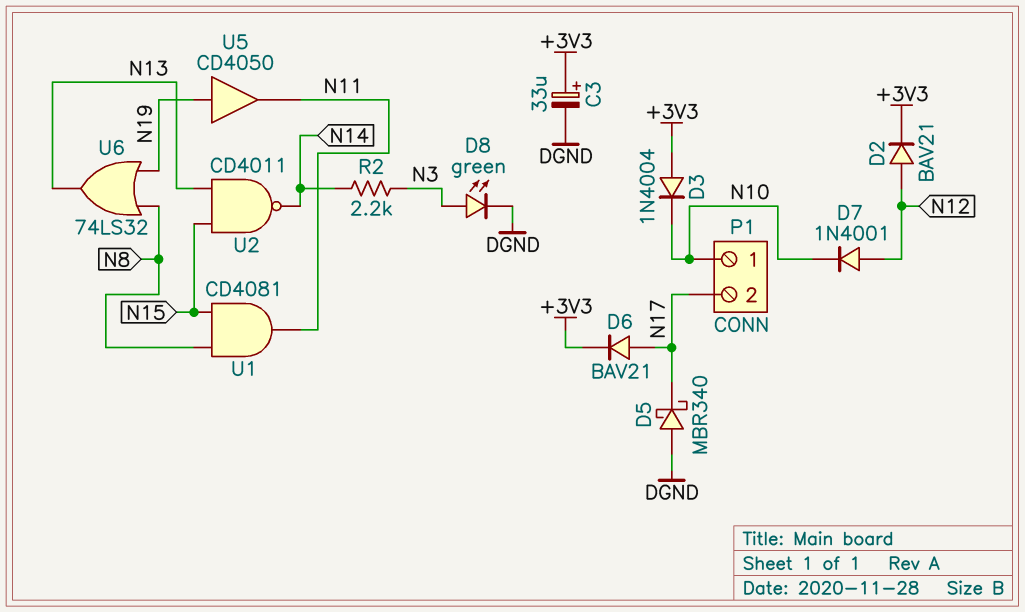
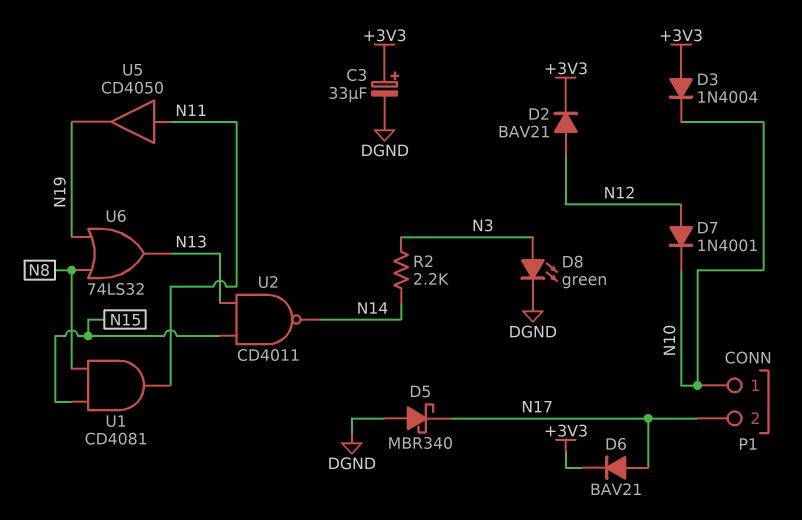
U5: buffer CD4050 (in N19, out N11) -> buffer CD4050 (in N11, out N19)

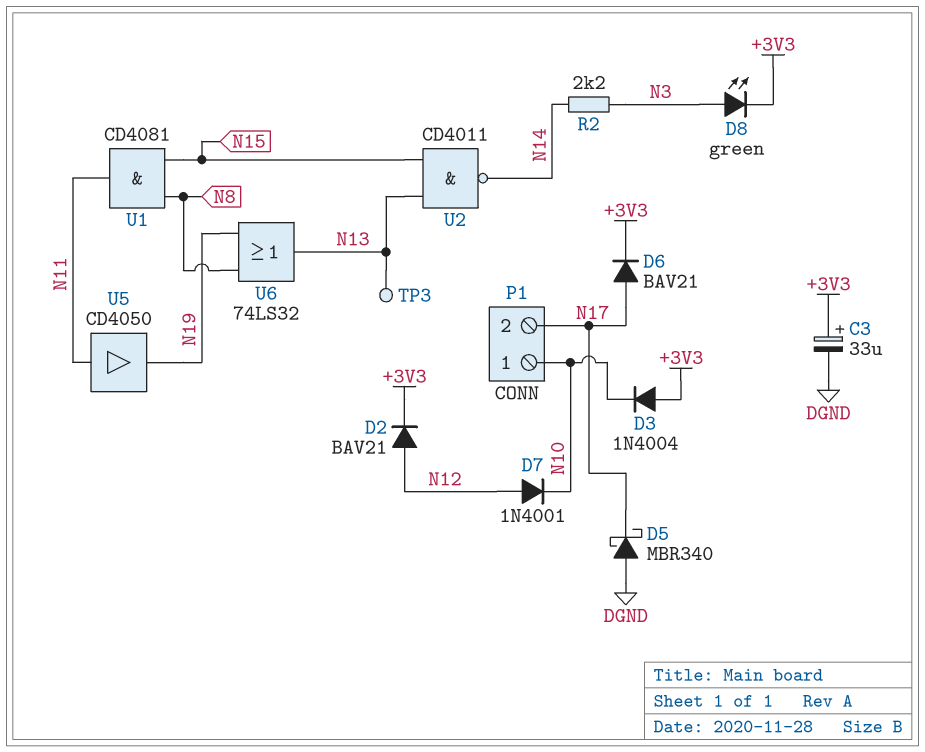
D8: LED green (A N3, K DGND) -> LED green (A N3, K +3V3)
TP3: none -> test point (N13)

